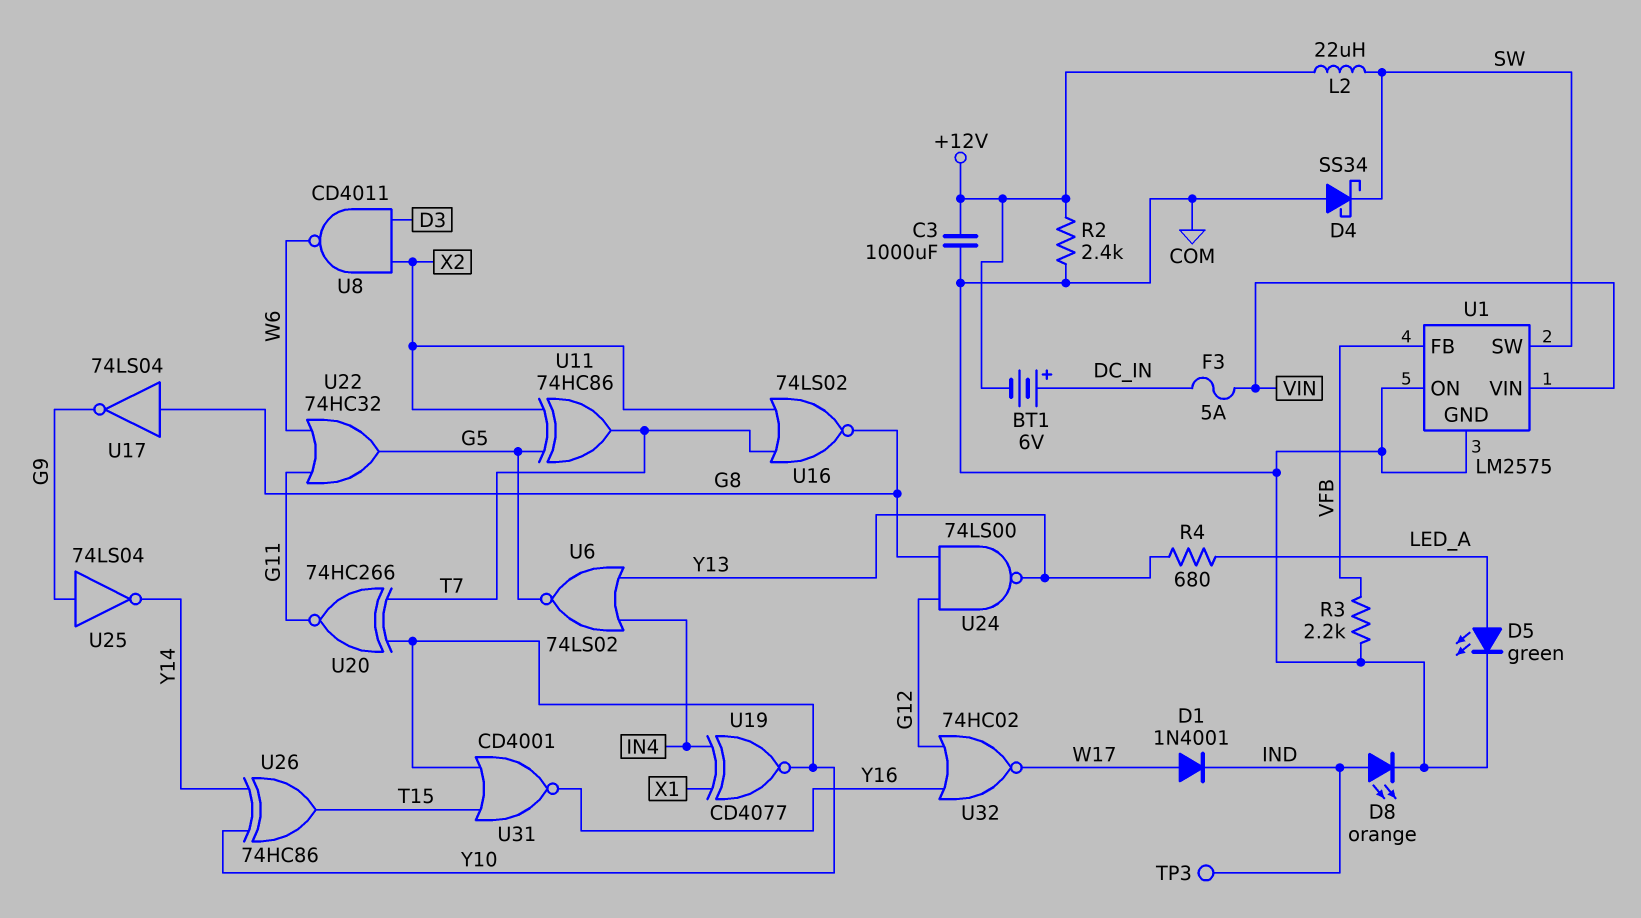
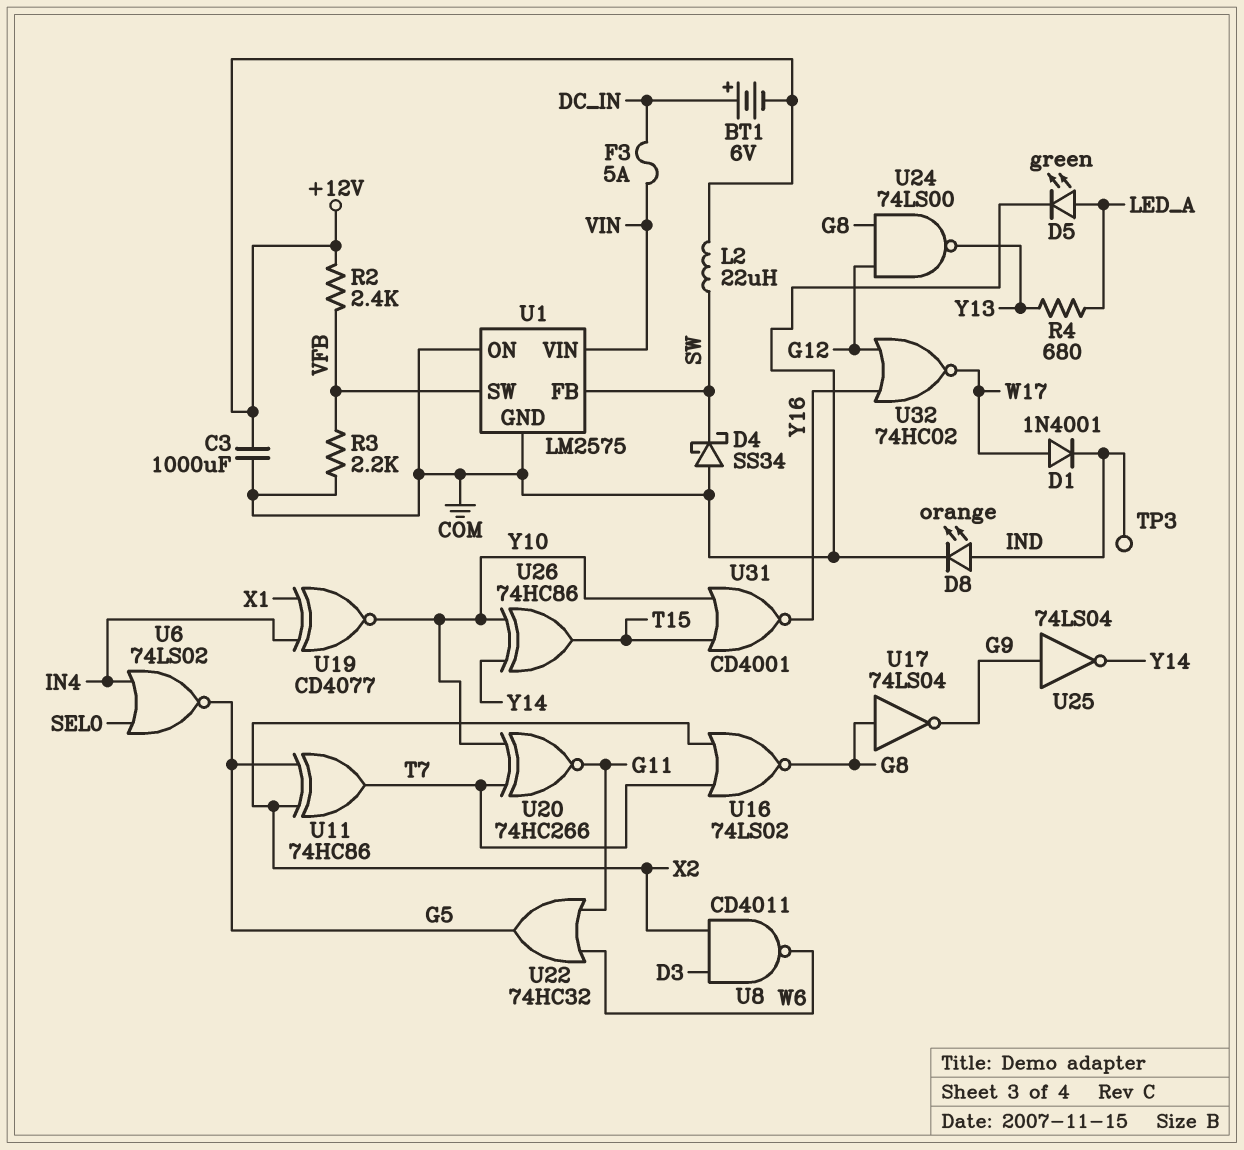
R2: 2.4k (+12V, COM) -> 2.4k (+12V, VFB)
U1 pin FB: VFB -> SW
U1 pin SW: SW -> VFB
U6: NOR 74LS02 (in IN4, in Y13, out G5) -> NOR 74LS02 (in IN4, in SEL0, out G5)

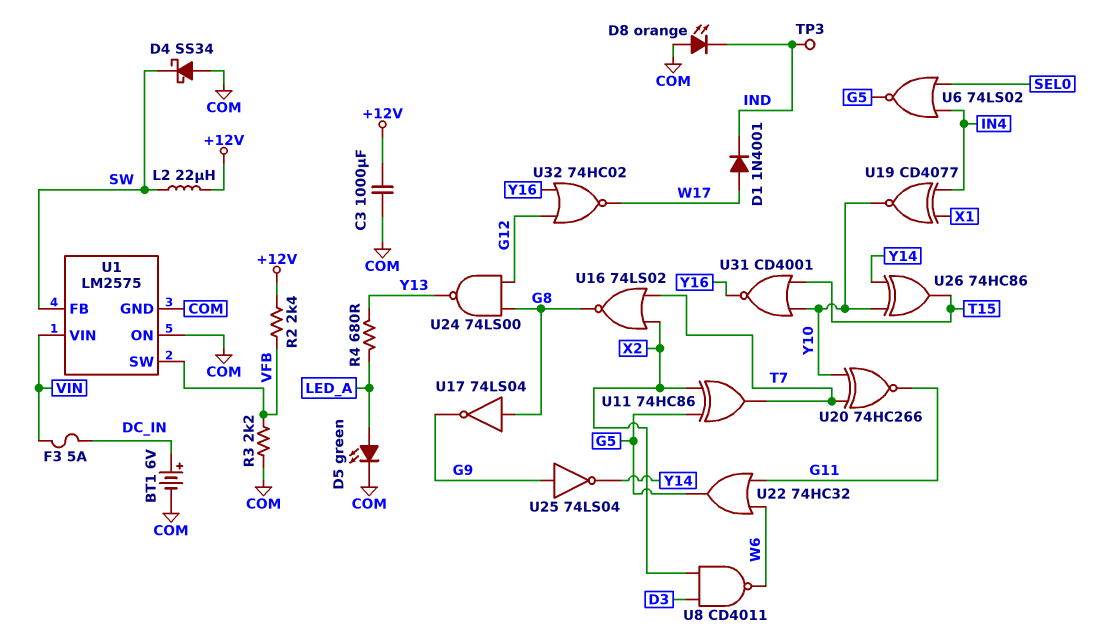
BT1: 6V (plus DC_IN, minus +12V) -> 6V (plus DC_IN, minus COM)
D8: LED orange (A IND, K COM) -> LED orange (A COM, K IND)

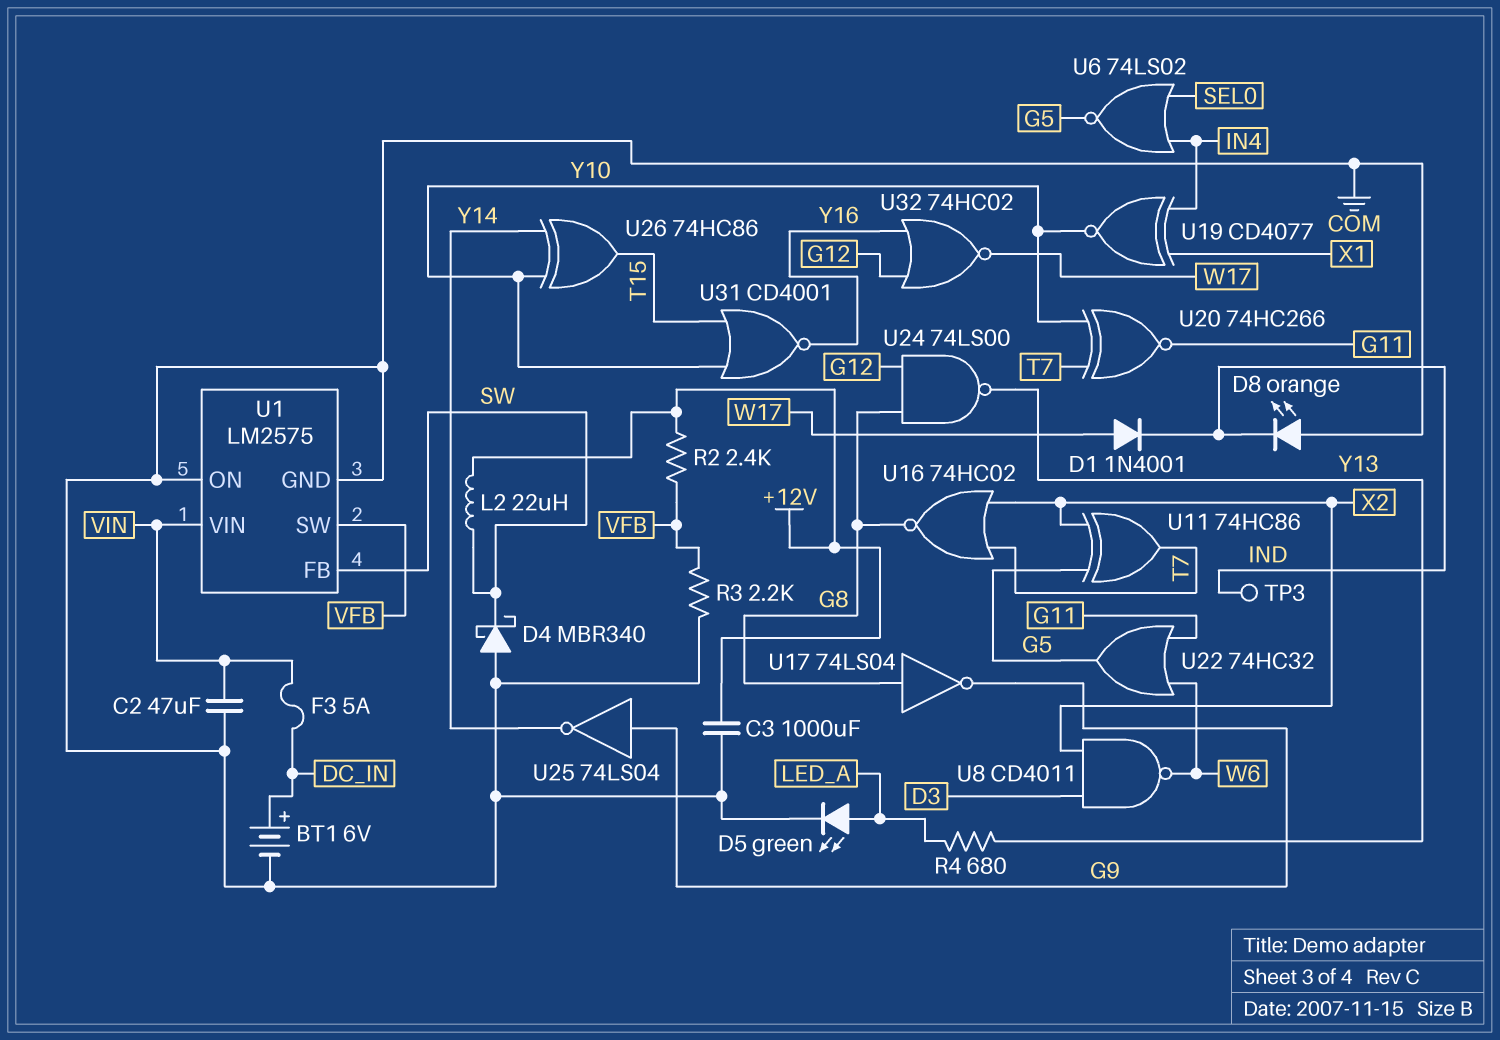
C2: none -> 47uF (COM, VIN)
D4: schottky SS34 (A COM, K SW) -> schottky MBR340 (A COM, K SW)
U16: NOR 74LS02 (in T7, in X2, out G8) -> NOR 74HC02 (in T7, in X2, out G8)

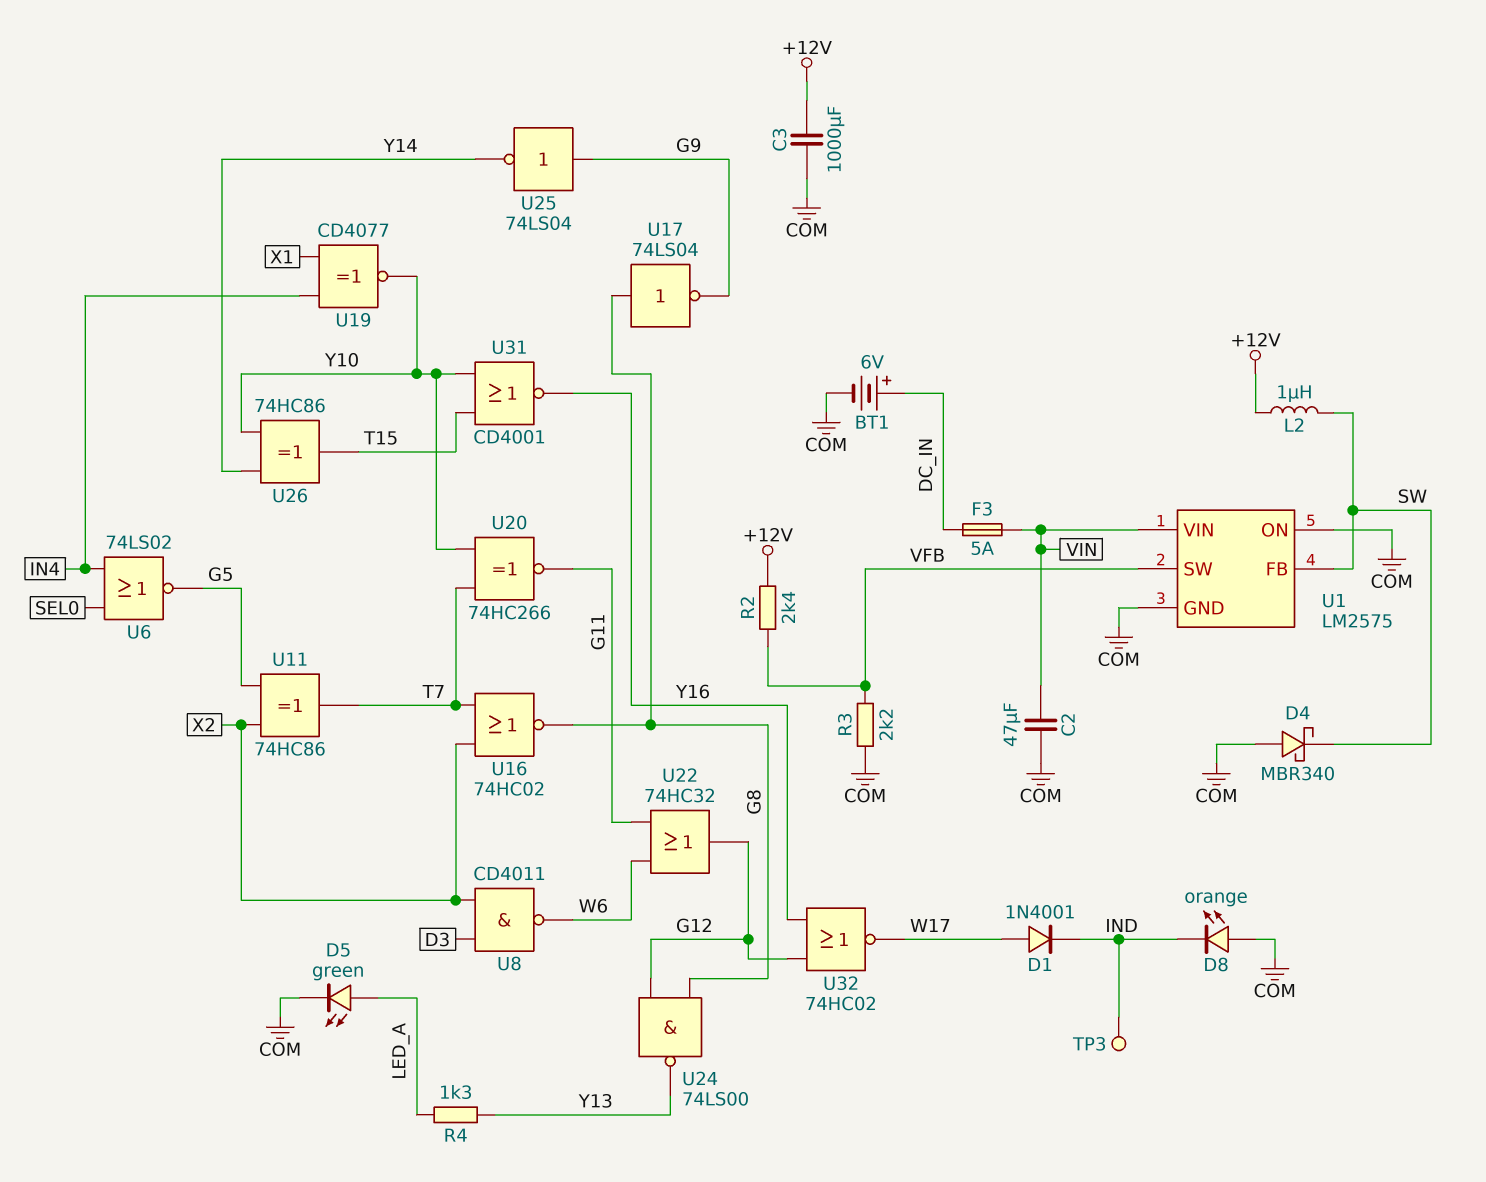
L2: 22uH (+12V, SW) -> 1uH (+12V, SW)
R4: 680 (LED_A, Y13) -> 1.3k (LED_A, Y13)
U22: OR 74HC32 (in G11, in W6, out G5) -> OR 74HC32 (in G11, in W6, out G12)

